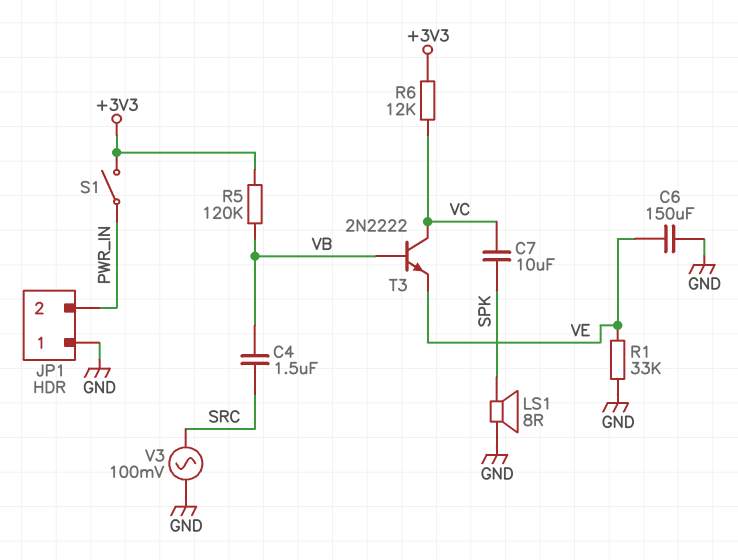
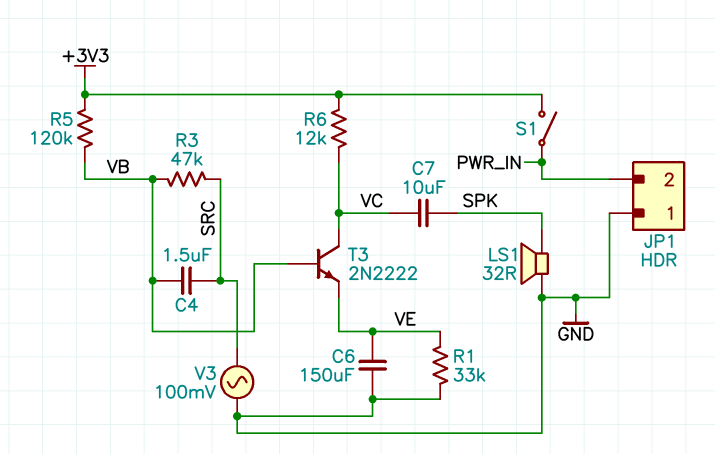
LS1: speaker 8R (GND, SPK) -> speaker 32R (GND, SPK)
R3: none -> 47k (SRC, VB)

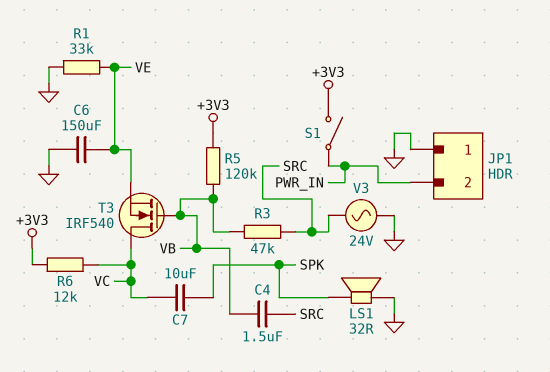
T3: NPN 2N2222 (B VB, C VC, E VE) -> NMOS IRF540 (G VB, D VC, S VE)
V3: AC 100mV (GND, SRC) -> AC 24V (GND, SRC)

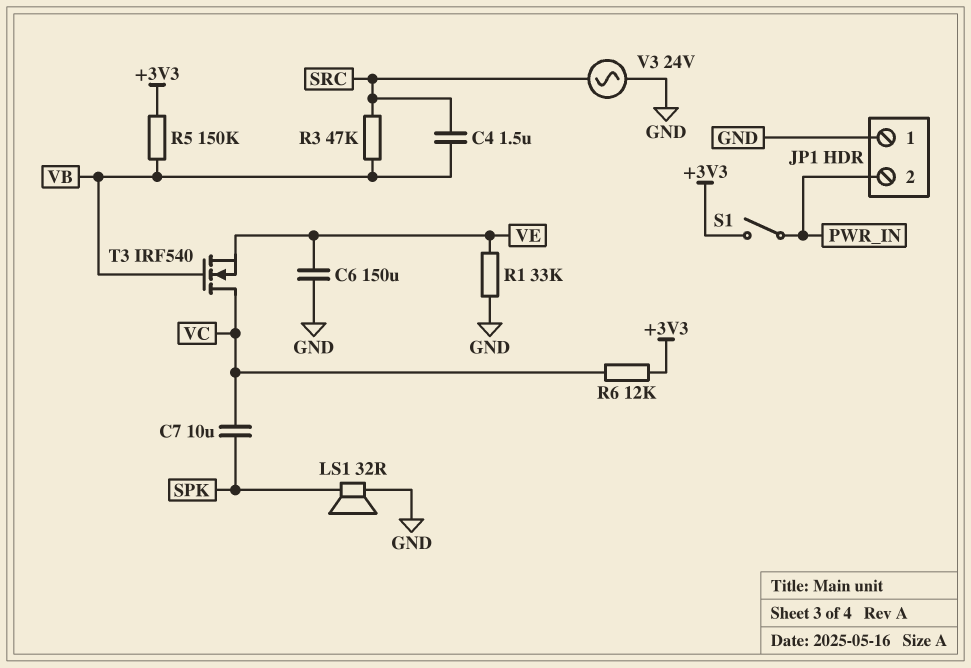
R5: 120k (+3V3, VB) -> 150k (+3V3, VB)

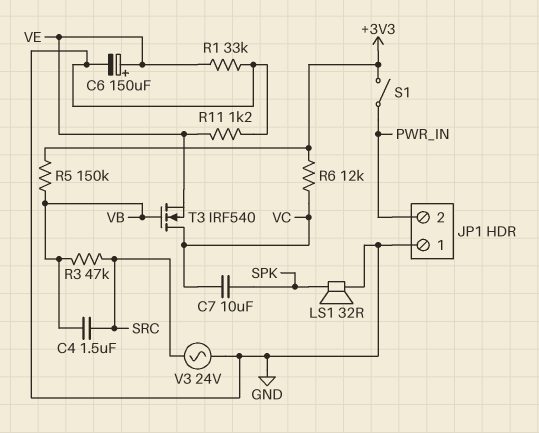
C6: 150uF (GND, VE) -> 150uF (plus VE, minus GND)
R11: none -> 1.2k (GND, VE)

